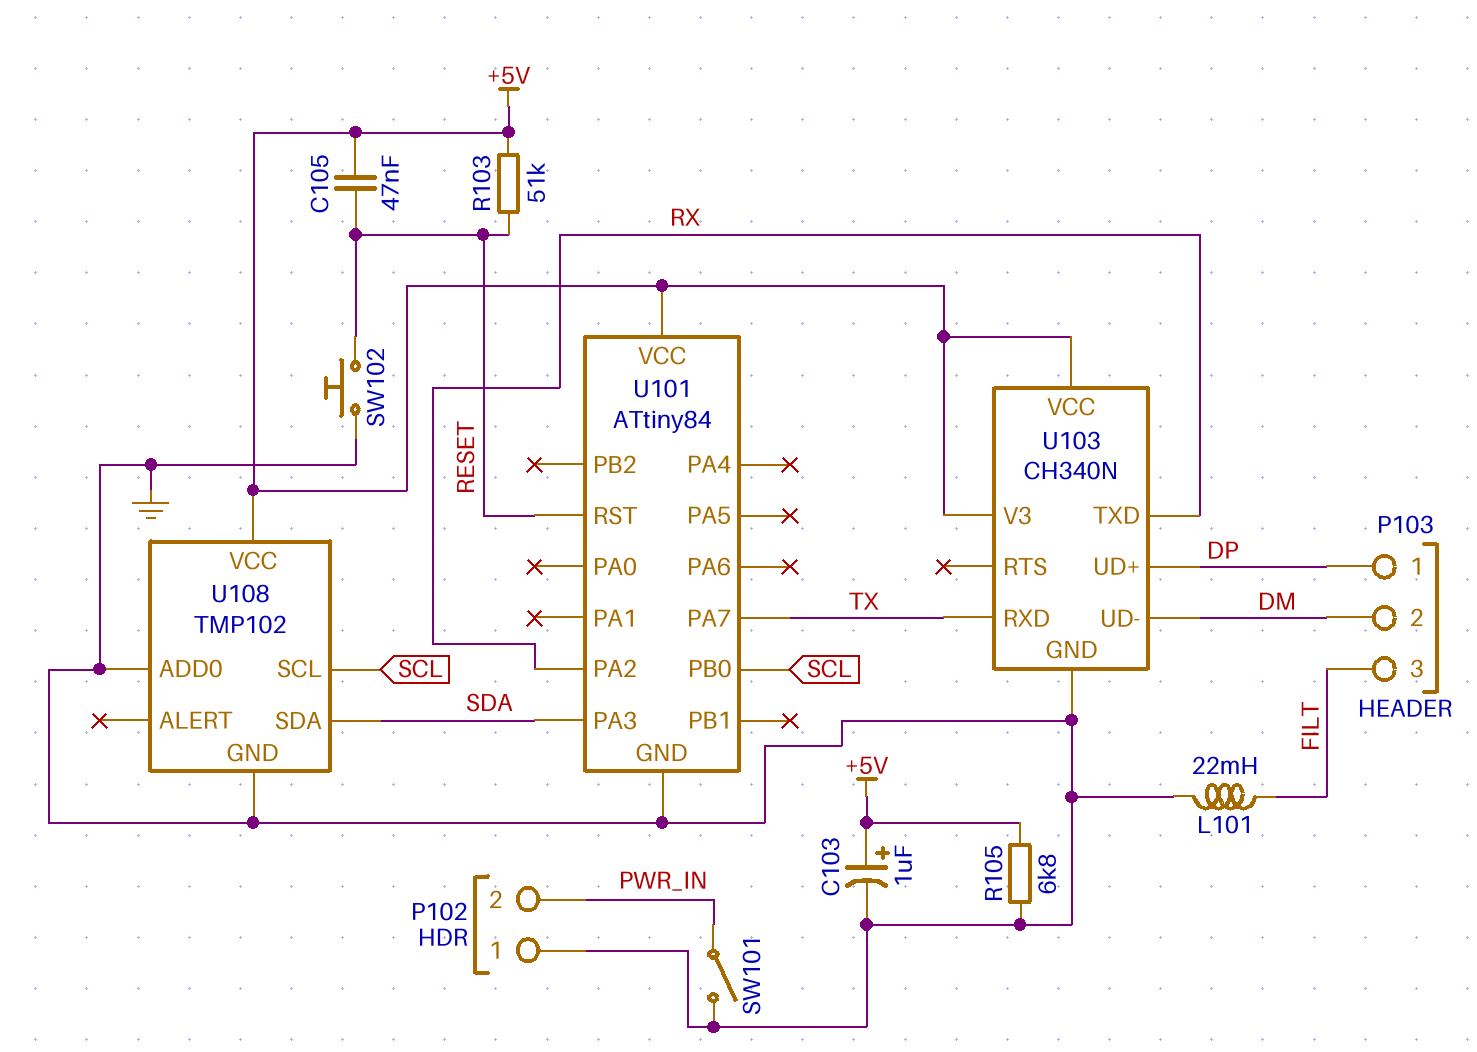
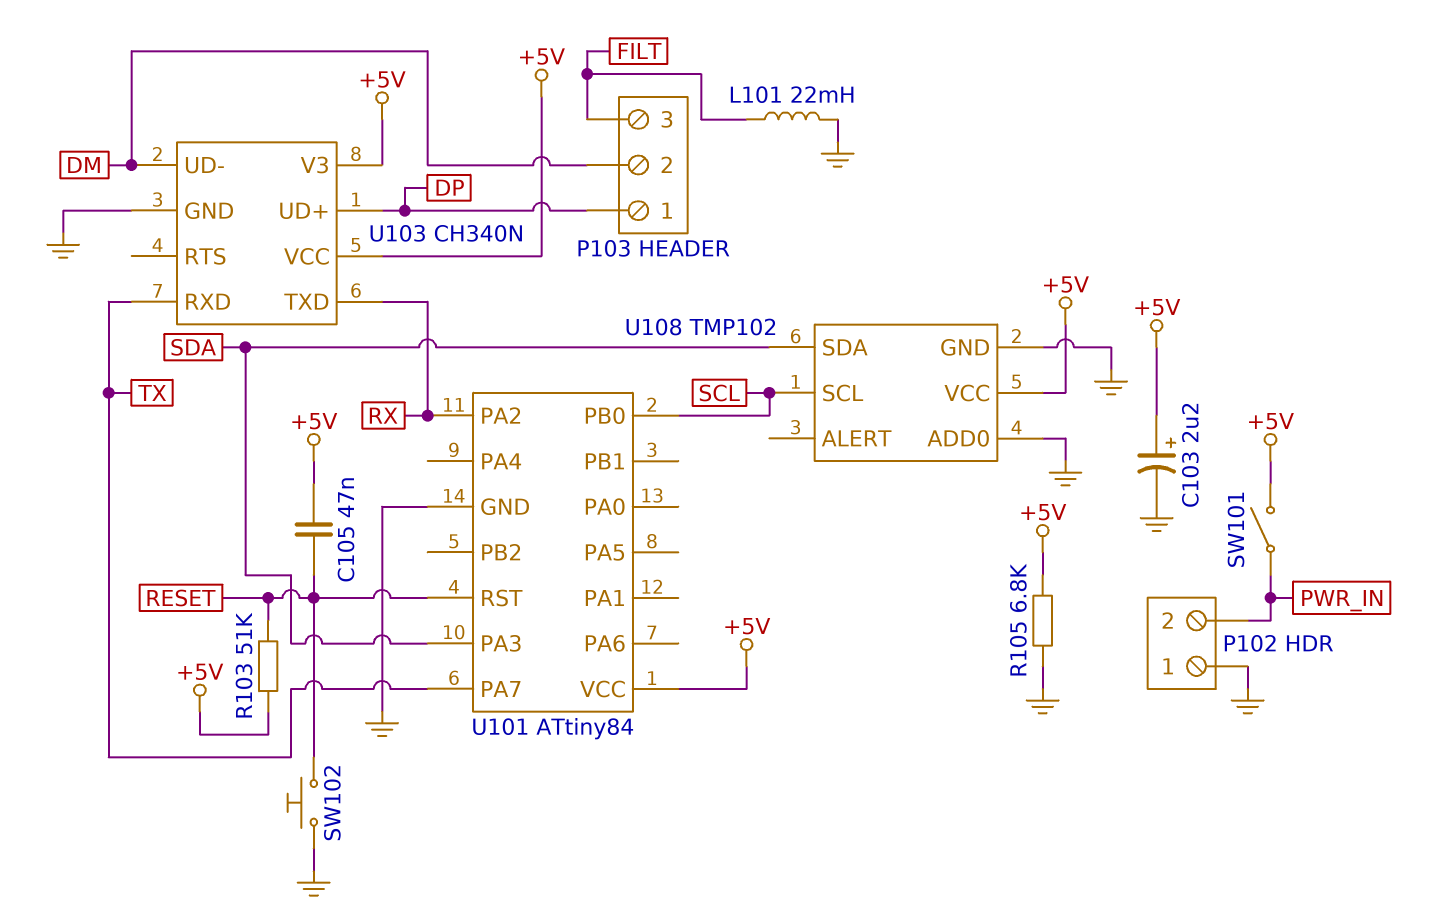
C103: 1uF (plus +5V, minus GND) -> 2.2uF (plus +5V, minus GND)
SW101: switch (GND, PWR_IN) -> switch (+5V, PWR_IN)

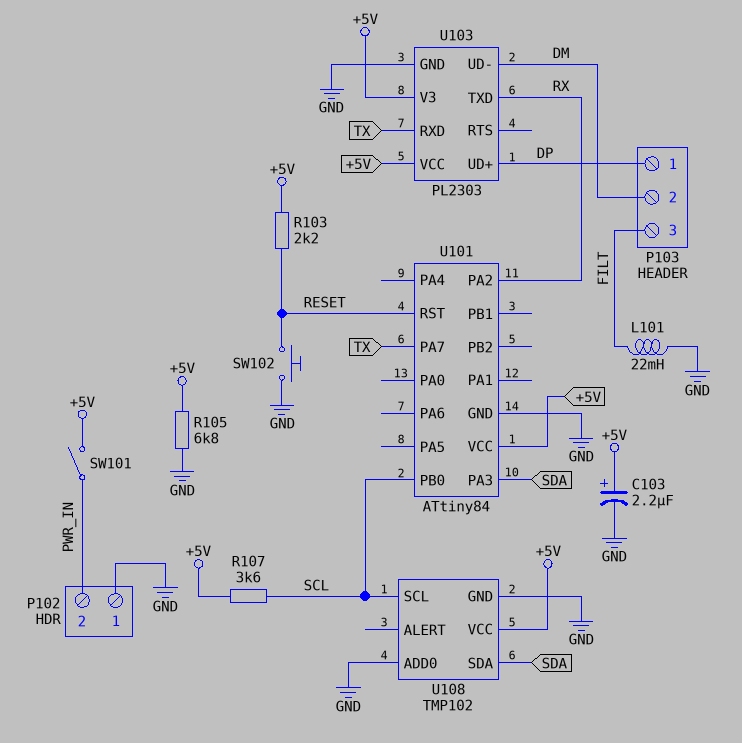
C105: 47nF (+5V, RESET) -> none
R103: 51k (+5V, RESET) -> 2.2k (+5V, RESET)
R107: none -> 3.6k (+5V, SCL)
U103: CH340N -> PL2303

